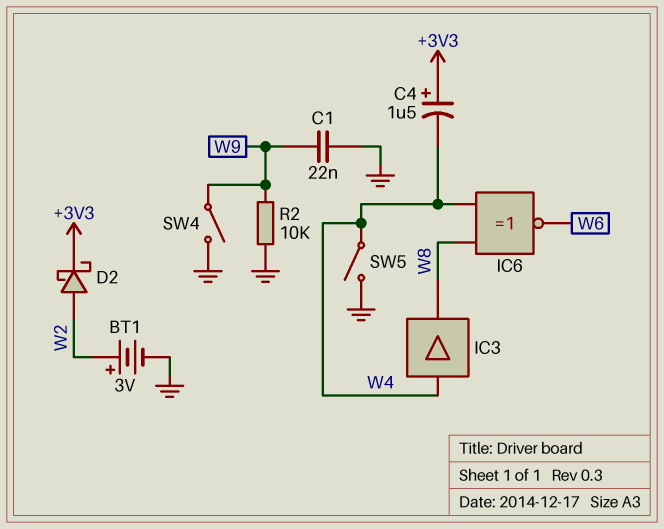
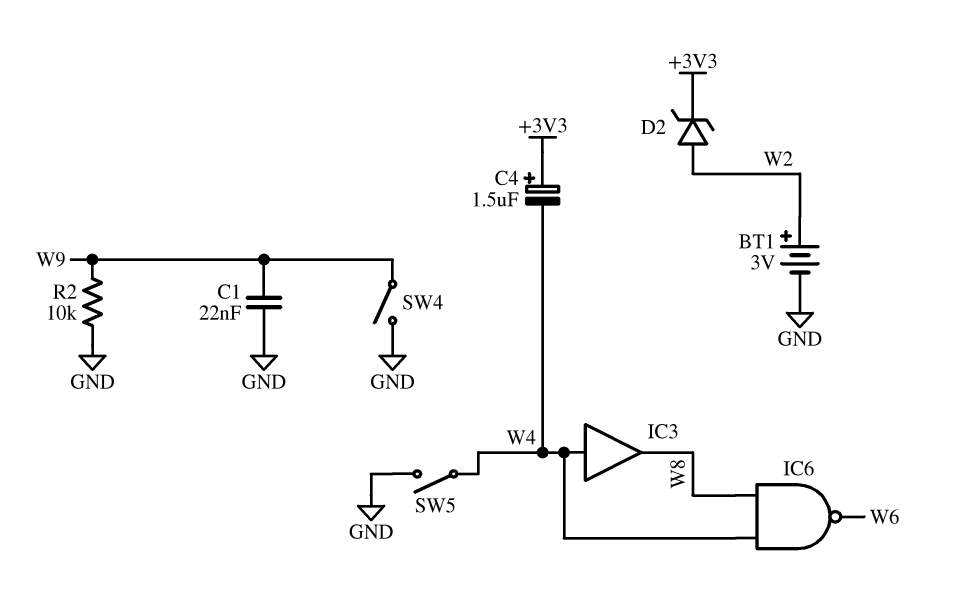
D2: schottky (A W2, K +3V3) -> zener (A W2, K +3V3)
IC6: XNOR (in W4, in W8, out W6) -> NAND (in W4, in W8, out W6)

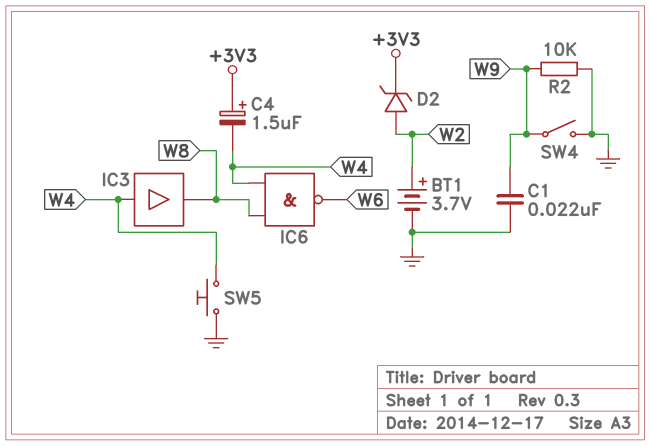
BT1: 3V (plus W2, minus GND) -> 3.7V (plus W2, minus GND)
SW5: switch (GND, W4) -> button (GND, W4)

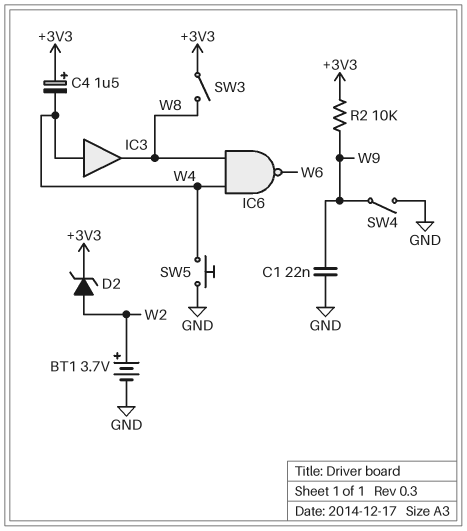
R2: 10k (GND, W9) -> 10k (+3V3, W9)
SW3: none -> switch (+3V3, W8)

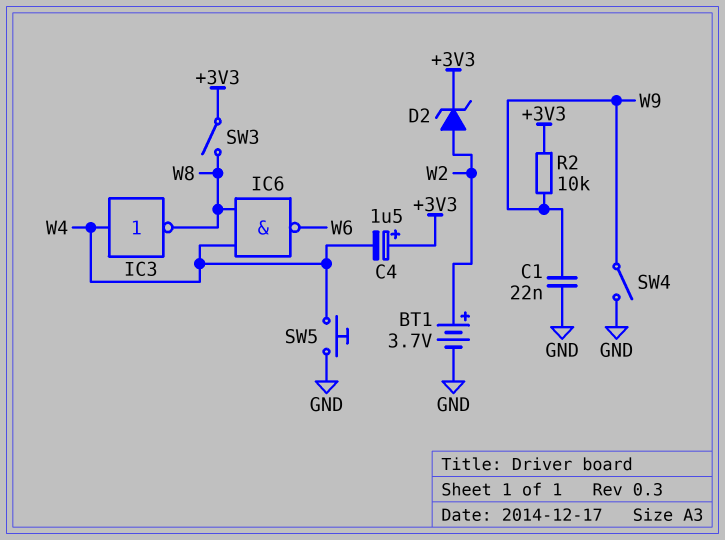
IC3: buffer (in W4, out W8) -> NOT (in W4, out W8)

